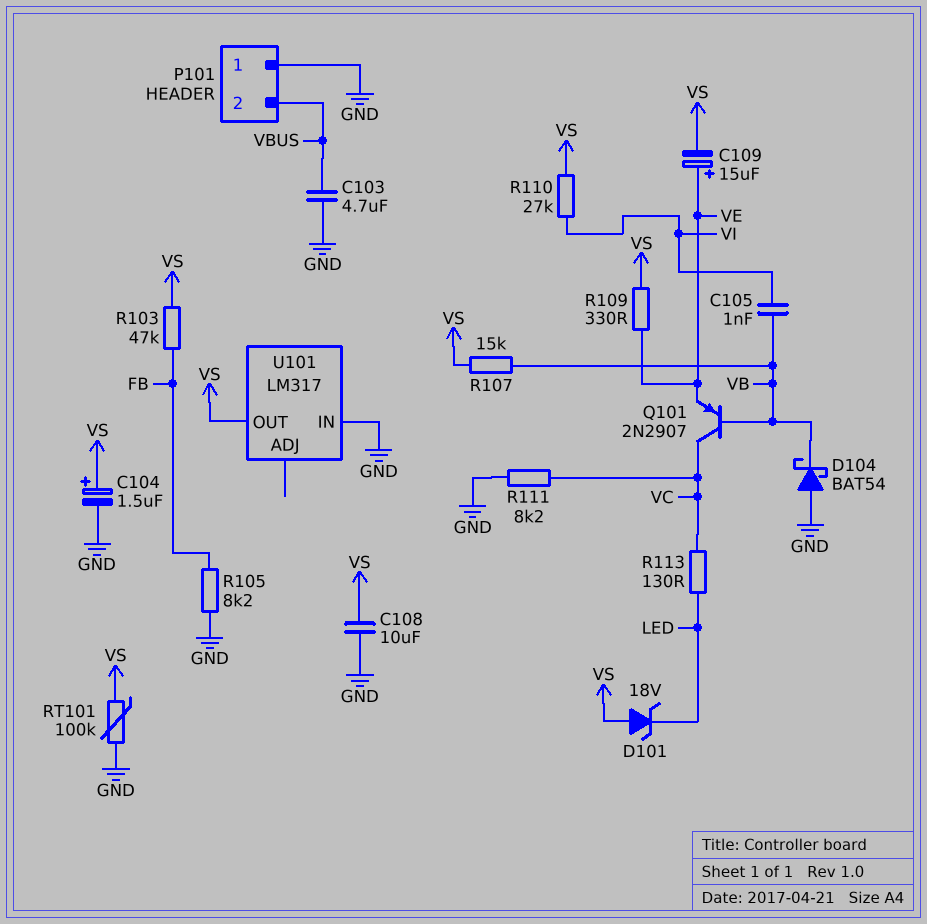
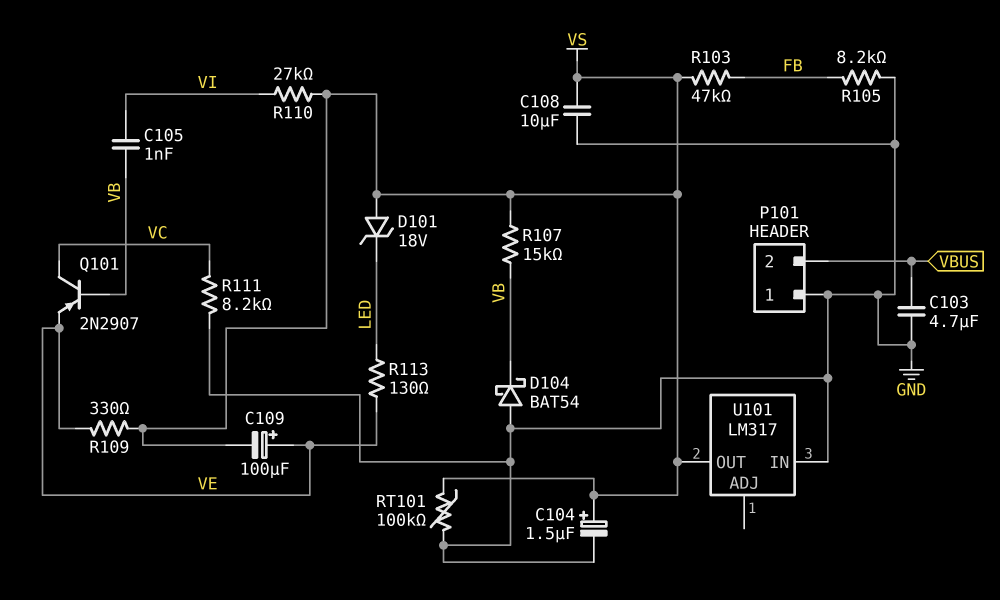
C109: 15uF (plus VE, minus VS) -> 100uF (plus VE, minus VS)
R113: 130 (LED, VC) -> 130 (LED, VE)

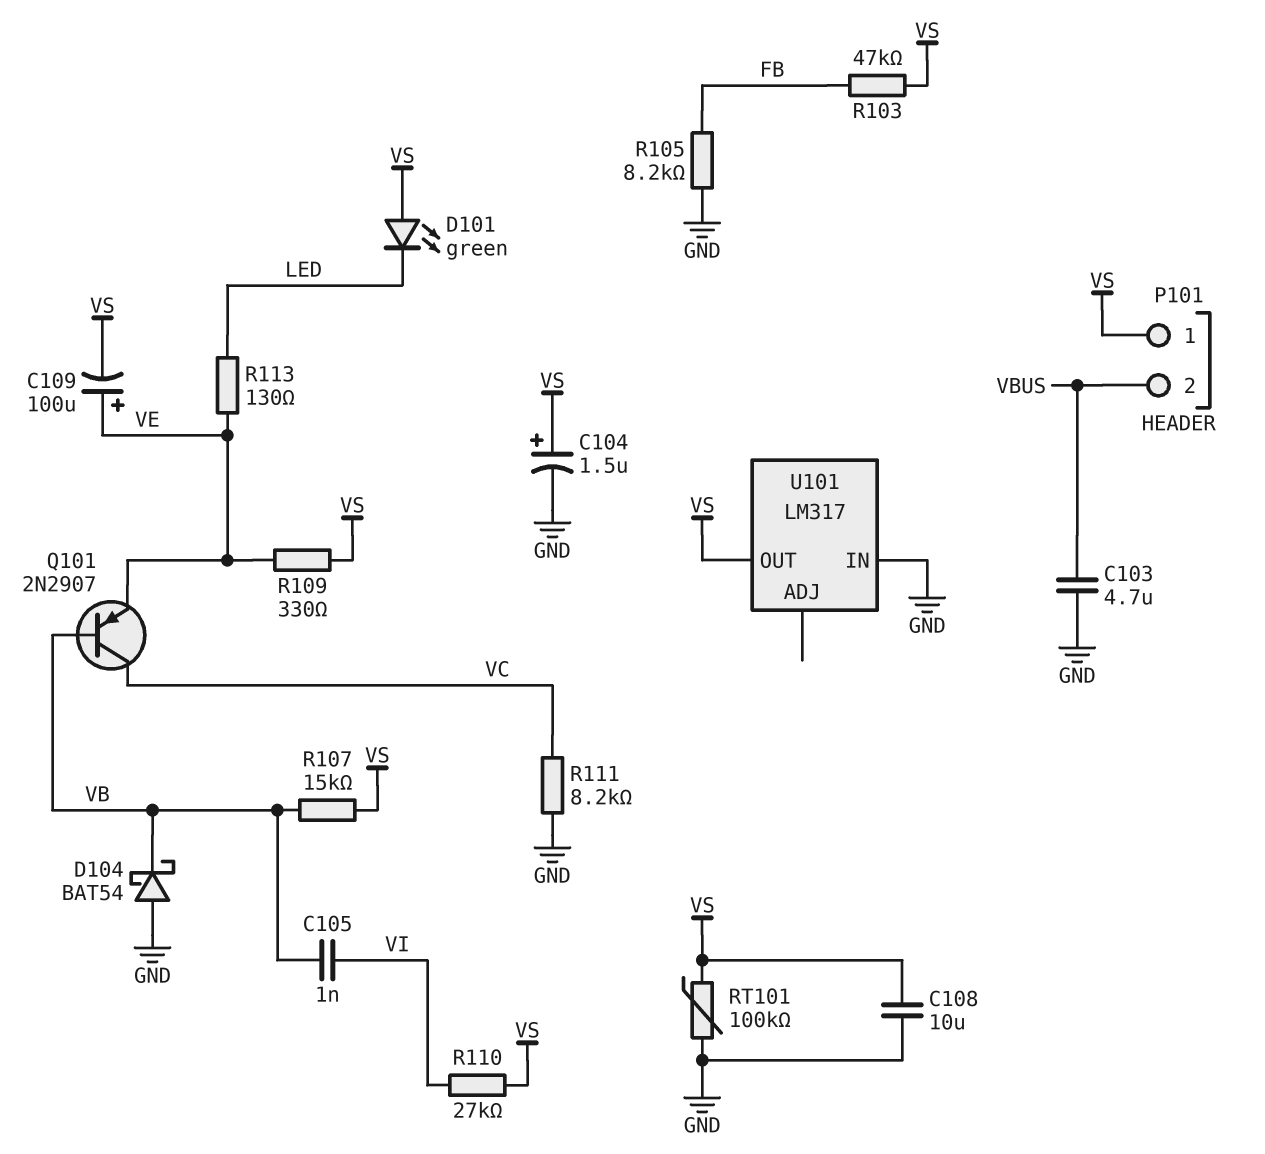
D101: zener 18V (A VS, K LED) -> LED green (A VS, K LED)
P101 pin 1: GND -> VS

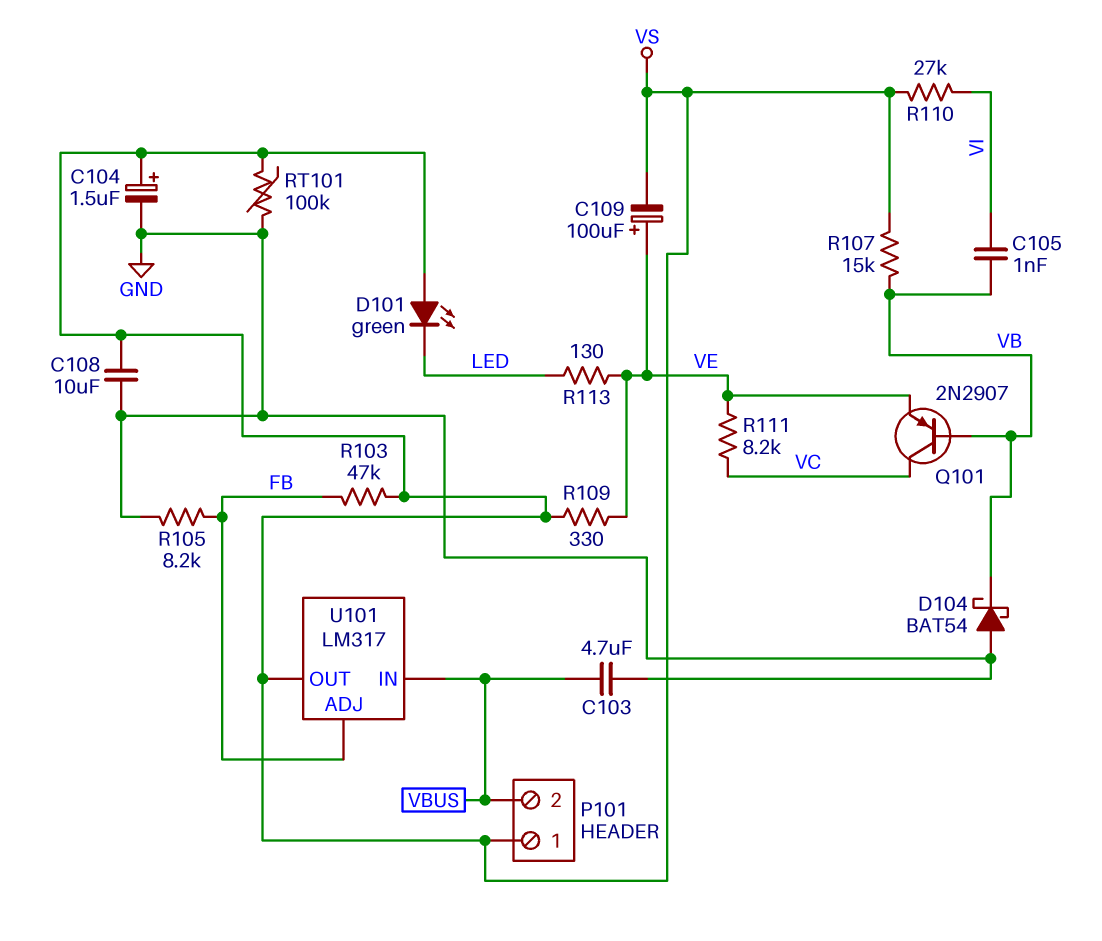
R111: 8.2k (GND, VC) -> 8.2k (VC, VE)
U101 pin ADJ: none -> FB
U101 pin IN: GND -> VBUS

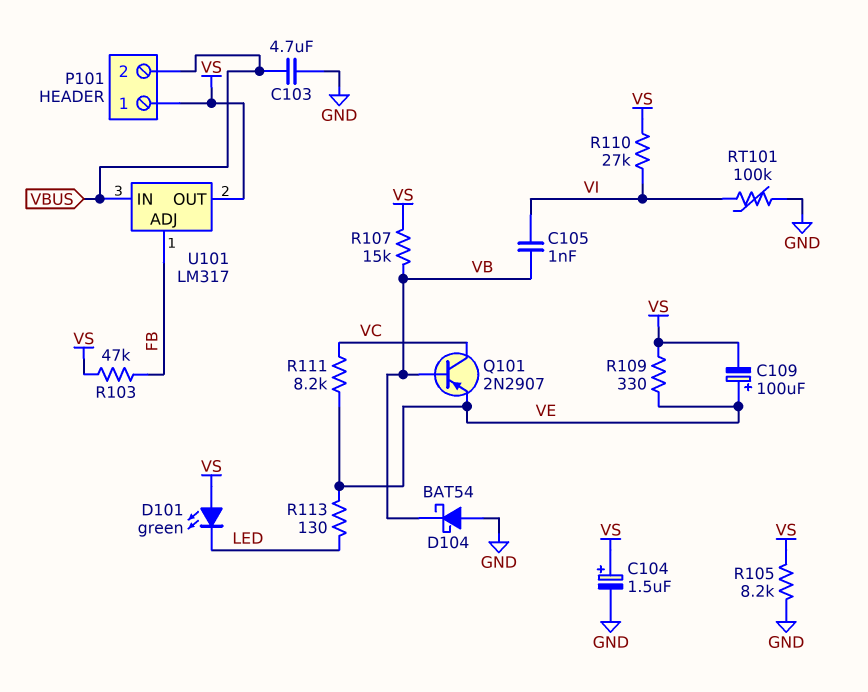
C108: 10uF (GND, VS) -> none
R105: 8.2k (FB, GND) -> 8.2k (GND, VS)
RT101: 100k (GND, VS) -> 100k (GND, VI)

